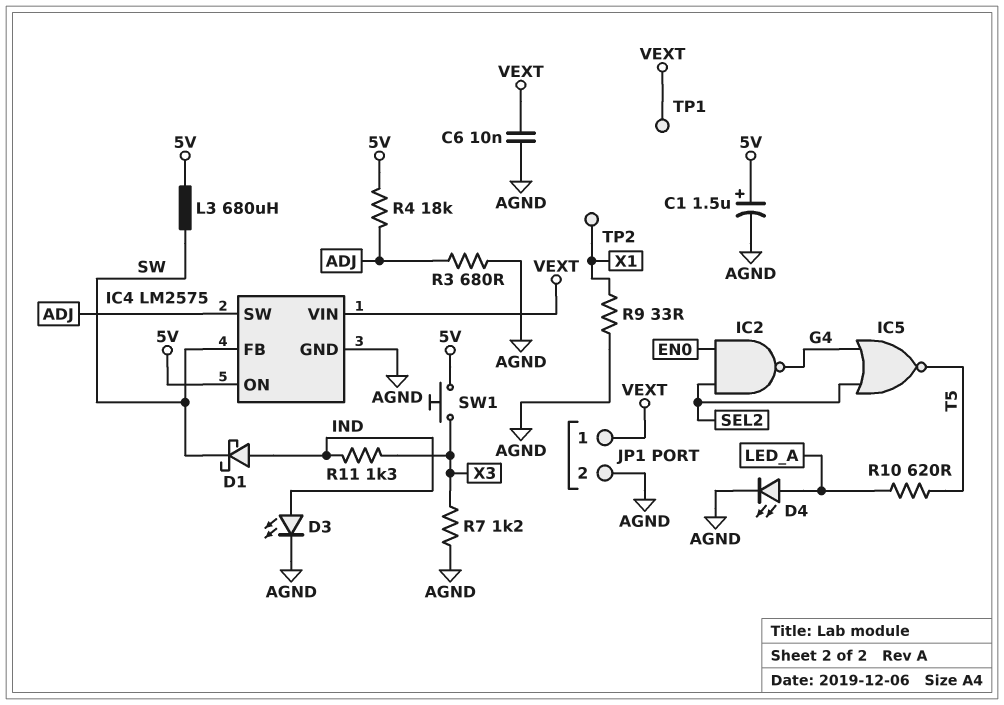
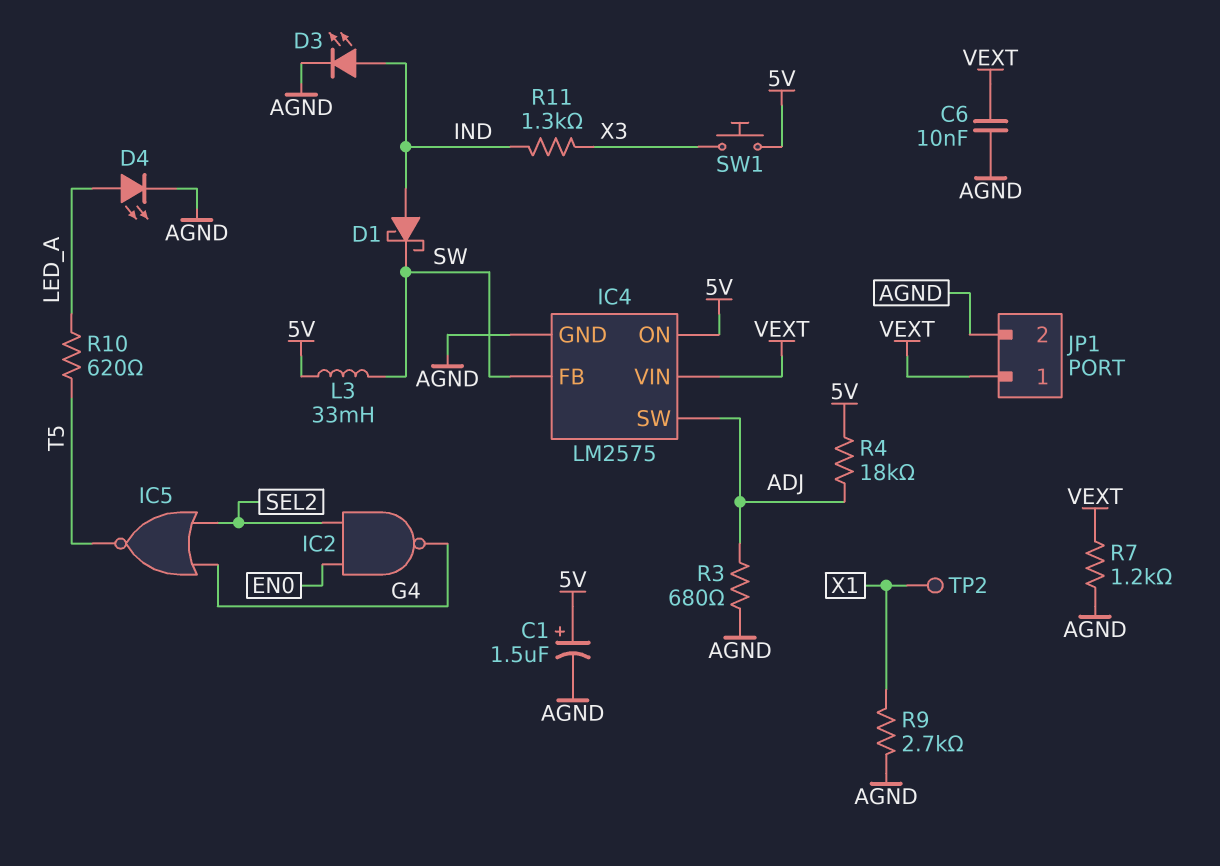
L3: 680uH (5V, SW) -> 33mH (5V, SW)
R7: 1.2k (AGND, X3) -> 1.2k (AGND, VEXT)
R9: 33 (AGND, X1) -> 2.7k (AGND, X1)
TP1: test point (VEXT) -> none

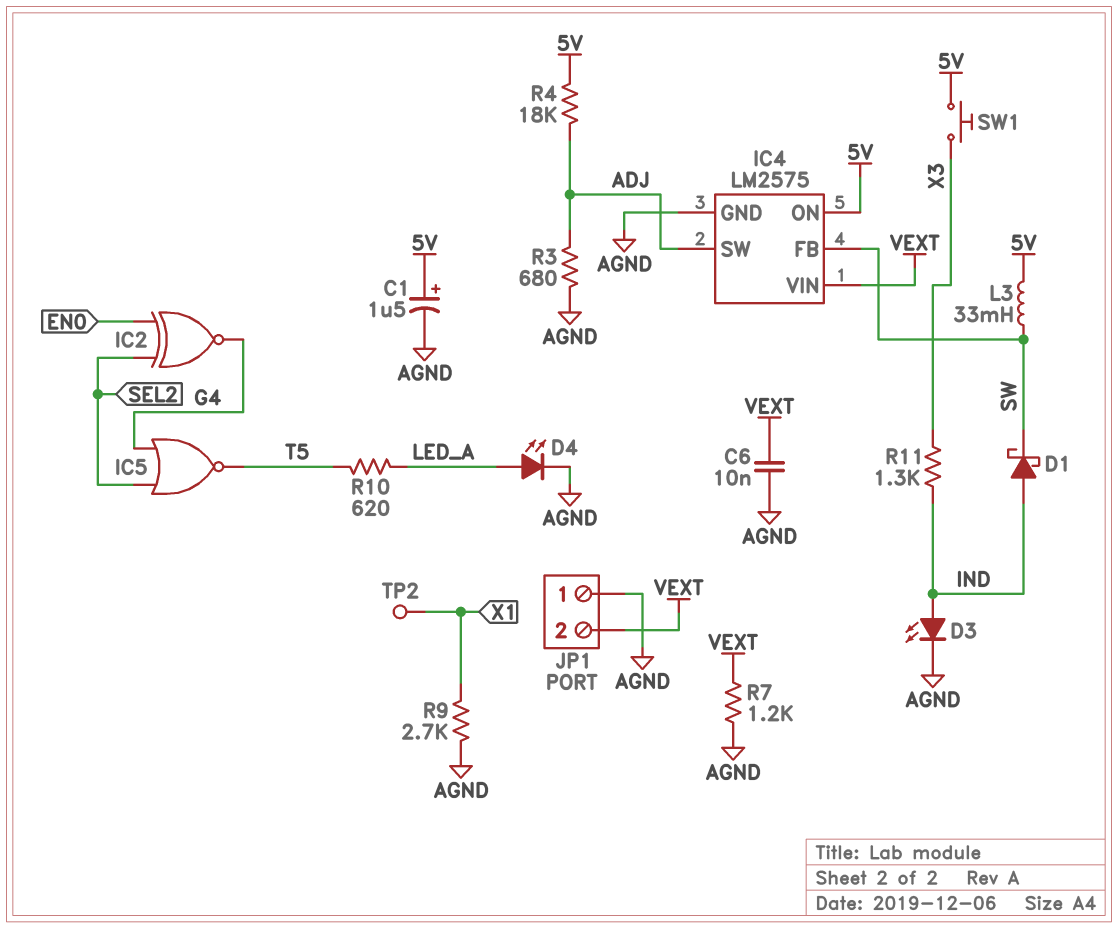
IC2: NAND (in EN0, in SEL2, out G4) -> XNOR (in EN0, in SEL2, out G4)
JP1 pin 1: VEXT -> AGND
JP1 pin 2: AGND -> VEXT

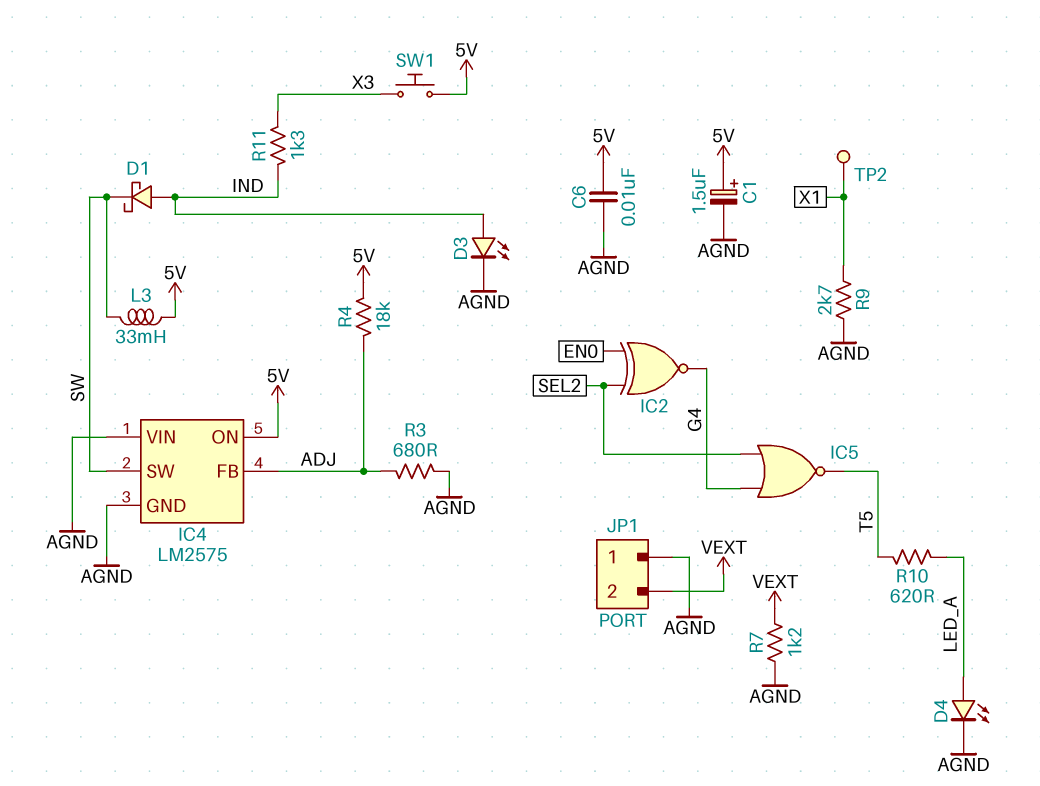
C6: 10nF (AGND, VEXT) -> 10nF (5V, AGND)
IC4 pin FB: SW -> ADJ
IC4 pin SW: ADJ -> SW
IC4 pin VIN: VEXT -> AGND

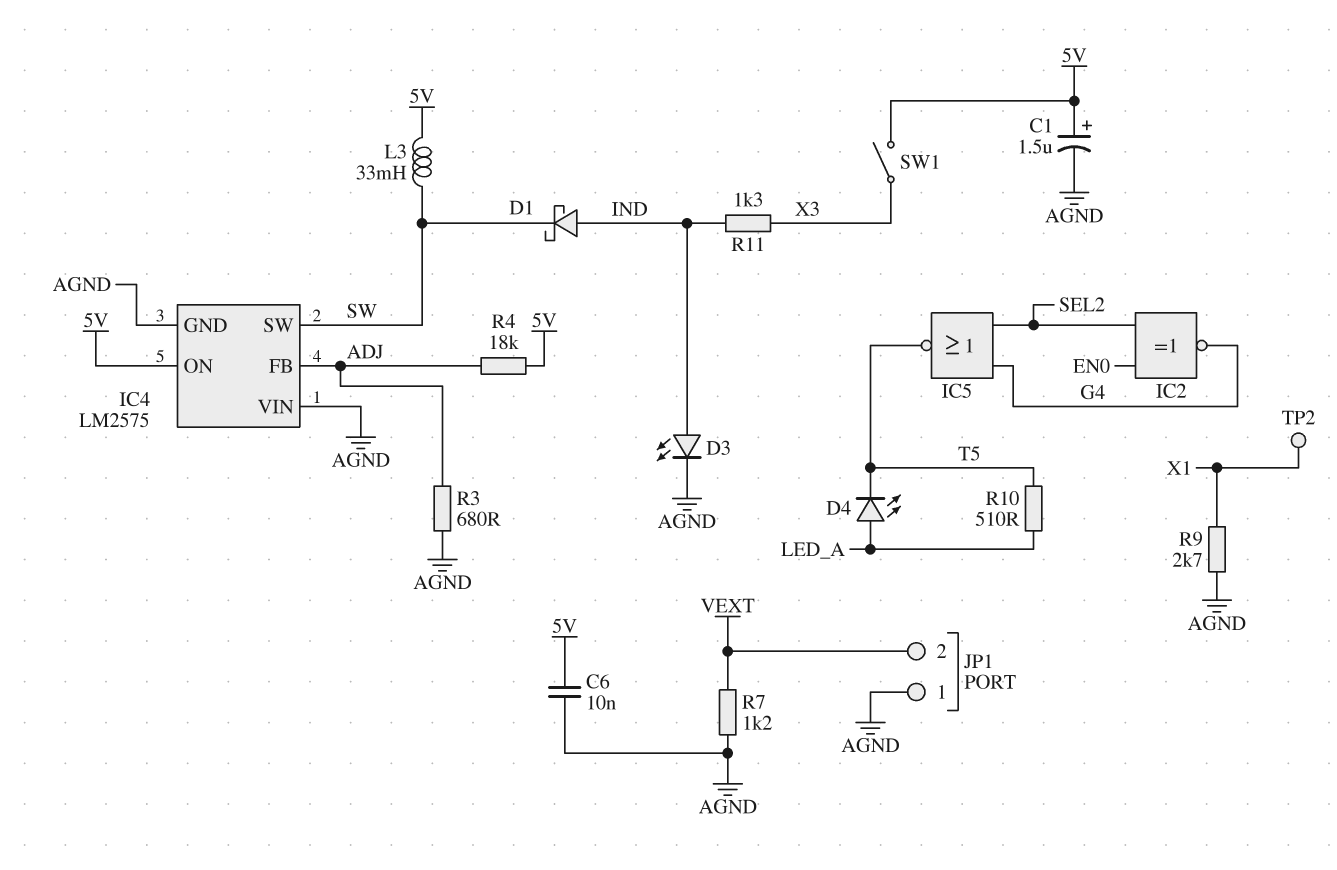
D4: LED (A LED_A, K AGND) -> LED (A LED_A, K T5)
R10: 620 (LED_A, T5) -> 510 (LED_A, T5)
SW1: button (5V, X3) -> switch (5V, X3)

